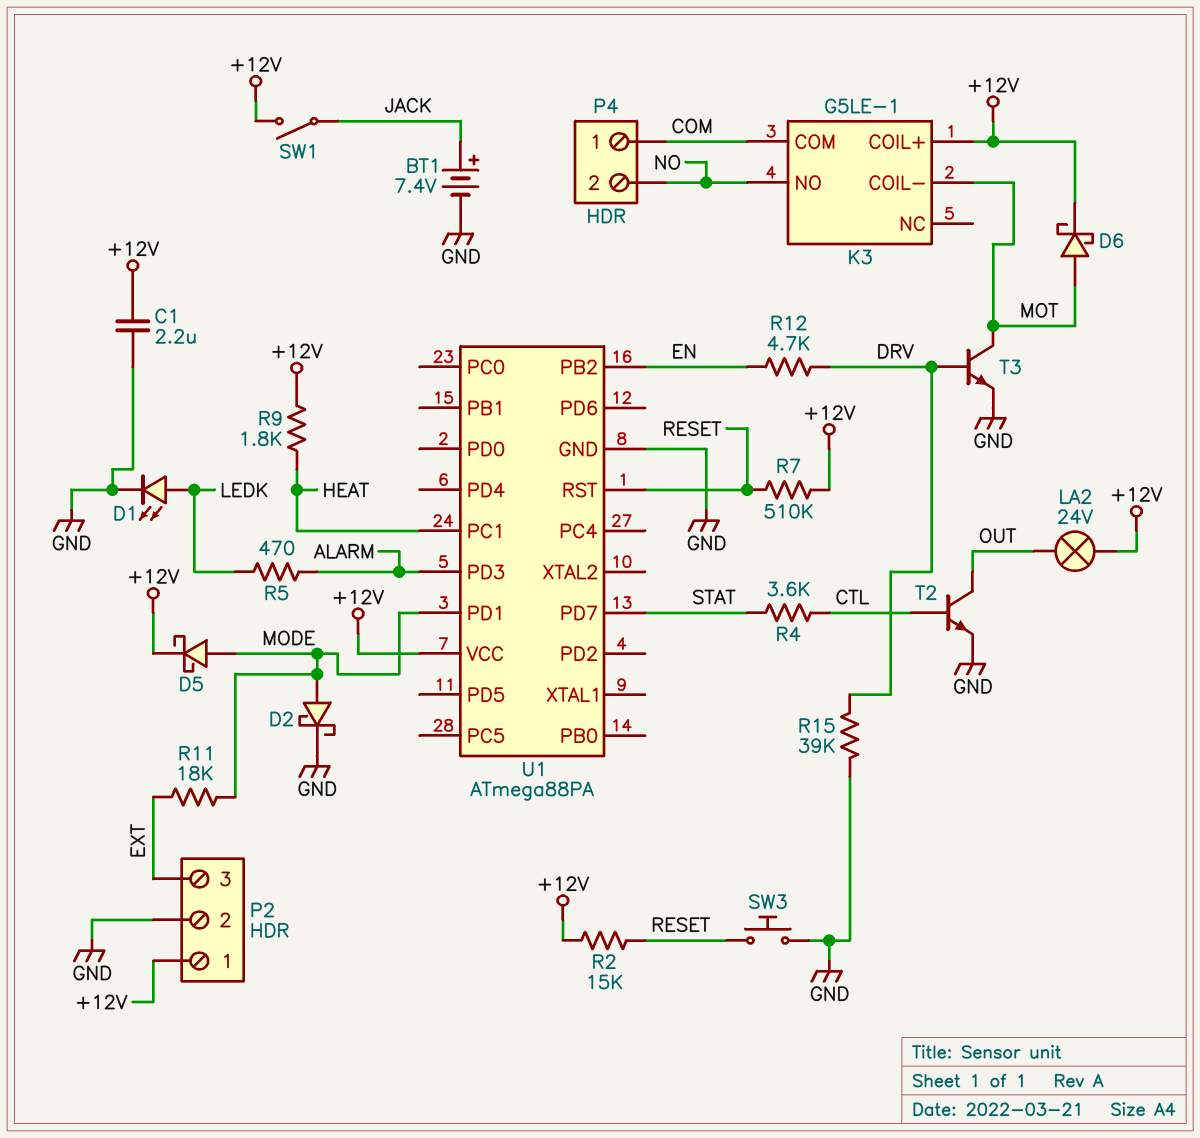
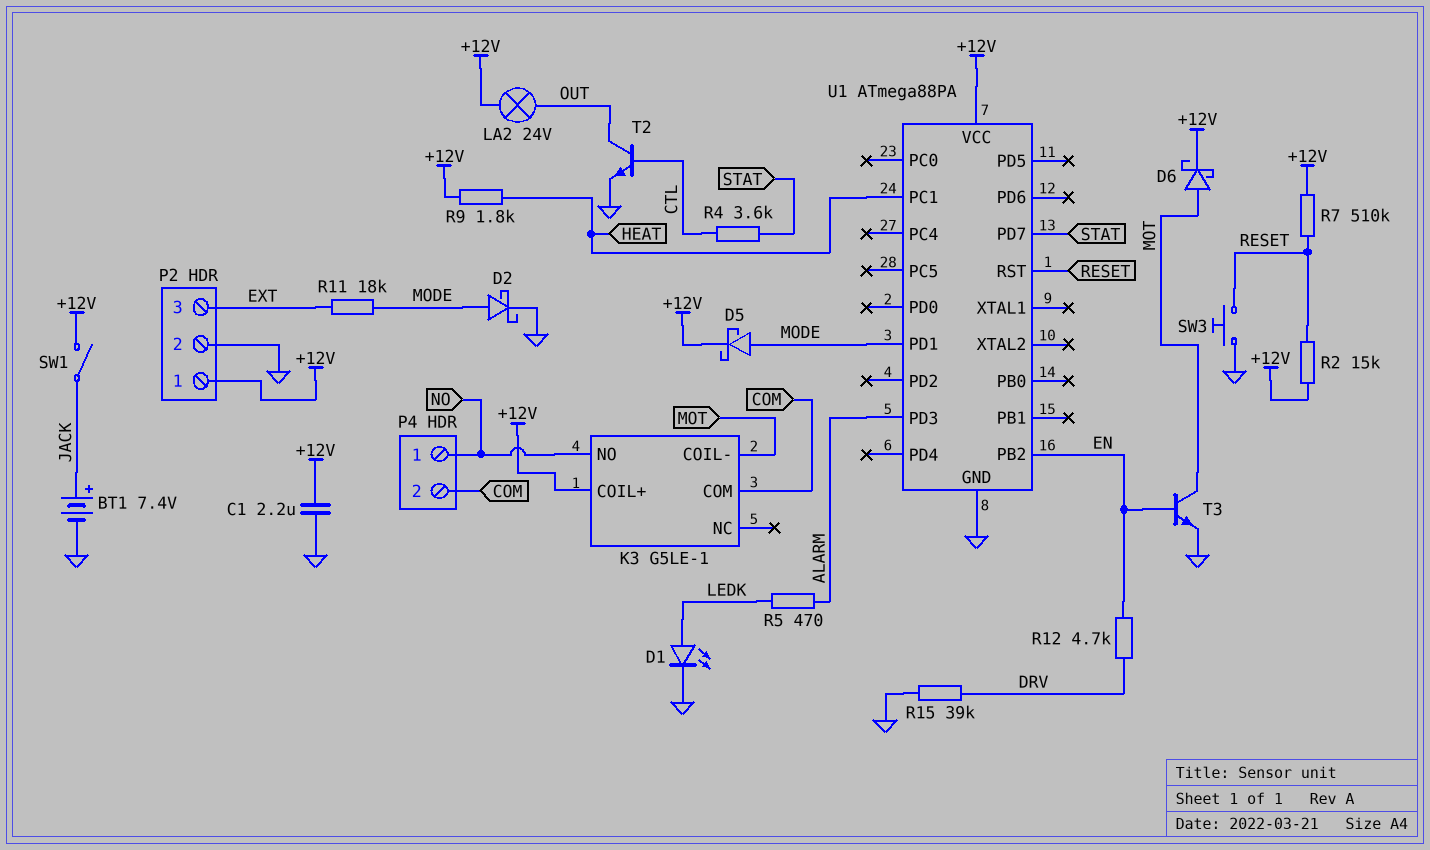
P4 pin 1: COM -> NO
P4 pin 2: NO -> COM
T3: NPN (B DRV, C MOT, E GND) -> NPN (B EN, C MOT, E GND)

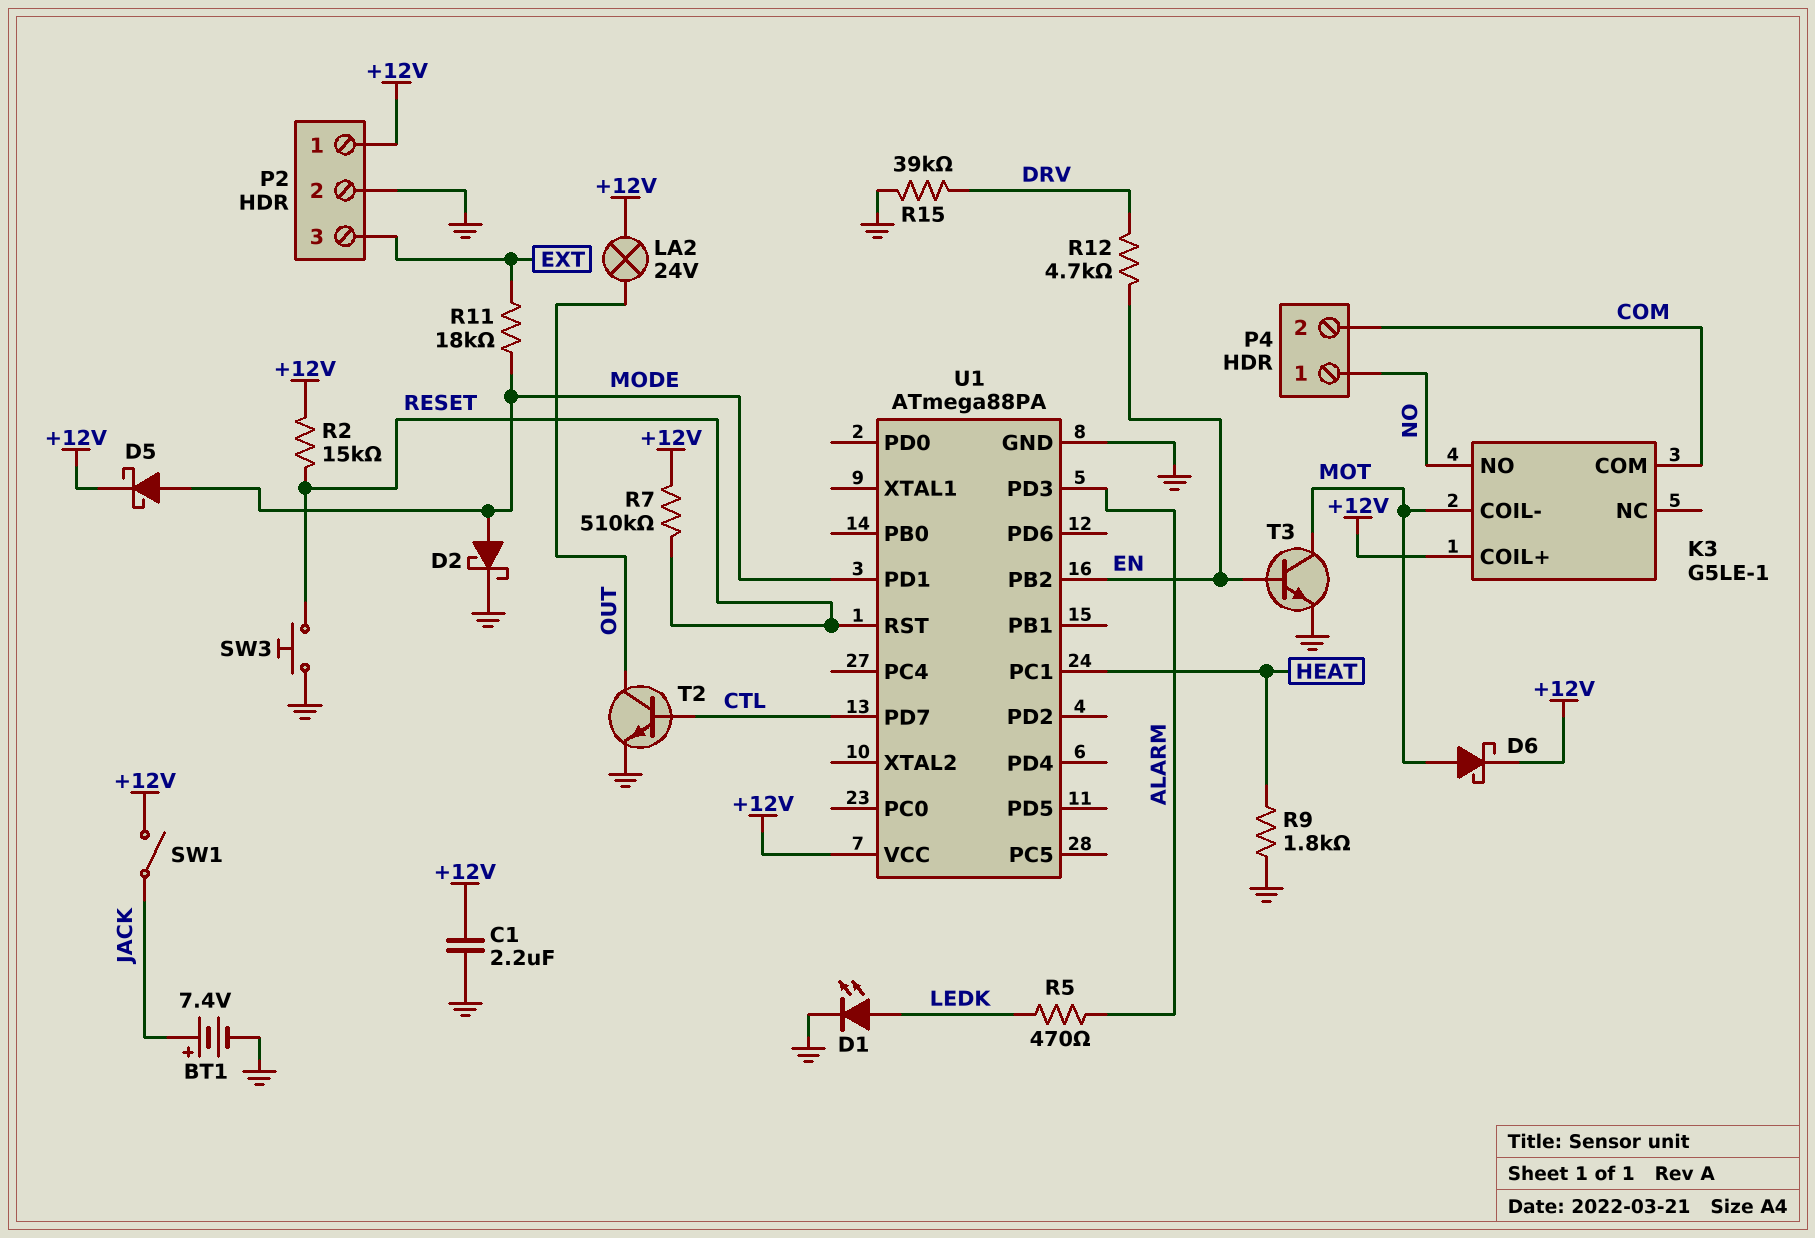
R4: 3.6k (CTL, STAT) -> none
R9: 1.8k (+12V, HEAT) -> 1.8k (GND, HEAT)
U1 pin PD7: STAT -> CTL

